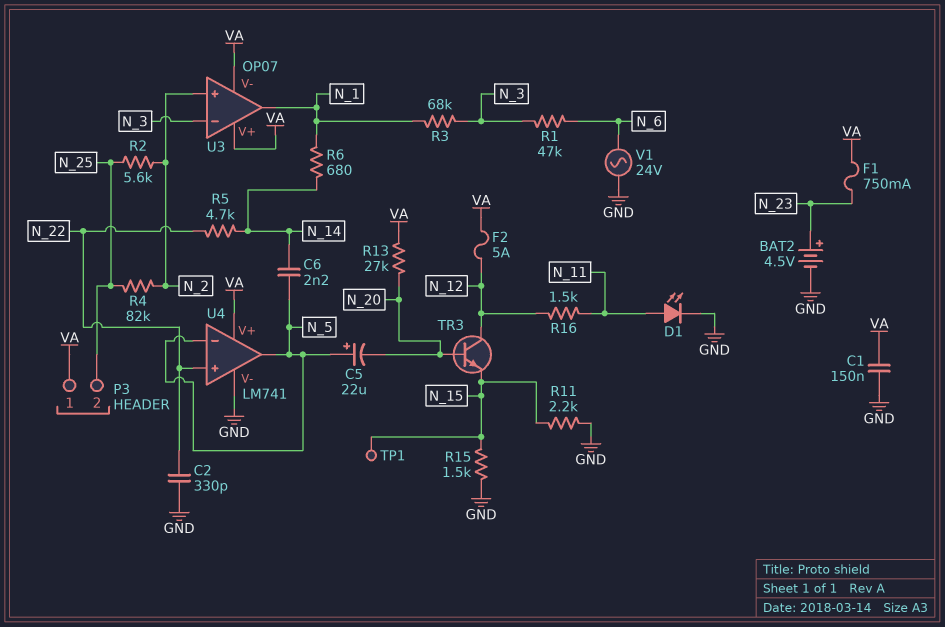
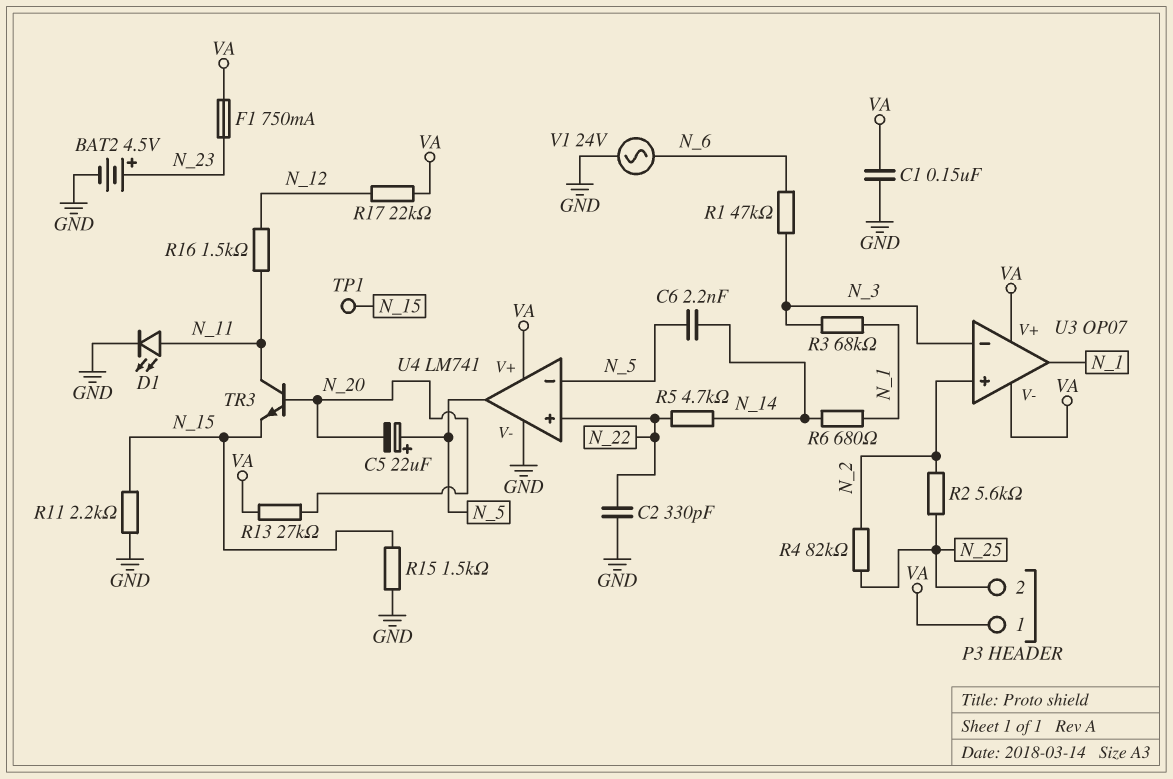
F2: 5A (N_12, VA) -> none
R17: none -> 22k (N_12, VA)
TR3: NPN (B N_20, C N_12, E N_15) -> NPN (B N_20, C N_11, E N_15)

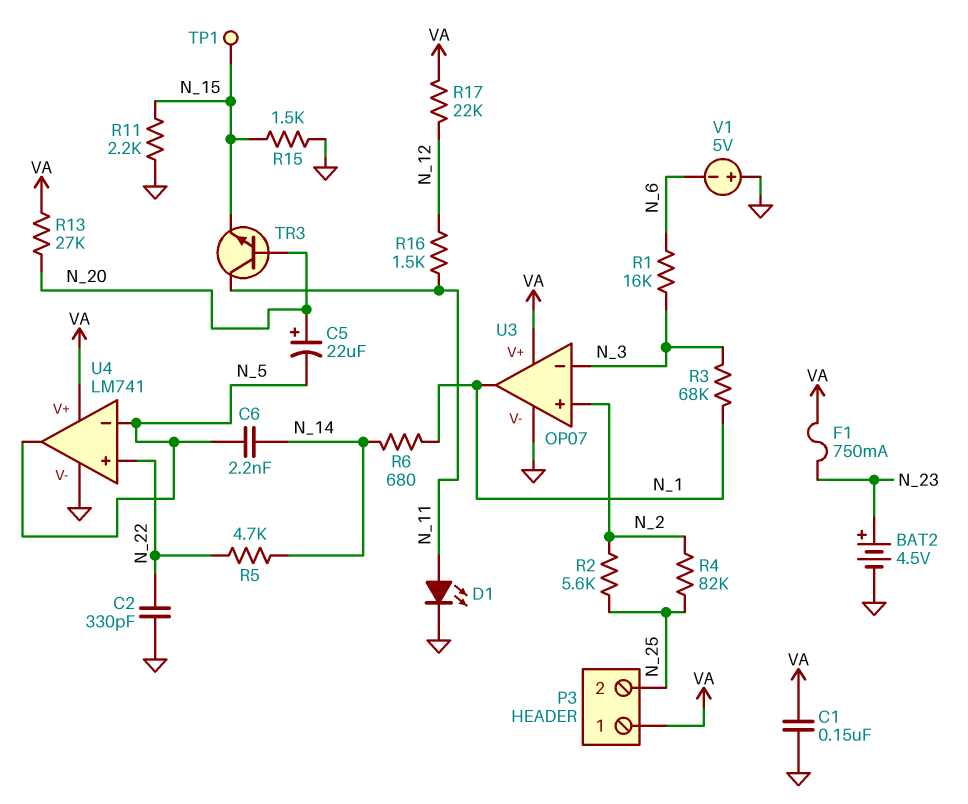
C5: 22uF (plus N_5, minus N_20) -> 22uF (plus N_20, minus N_5)
R1: 47k (N_3, N_6) -> 16k (N_3, N_6)
U3 pin V-: VA -> GND
V1: AC 24V (GND, N_6) -> 5V (plus GND, minus N_6)

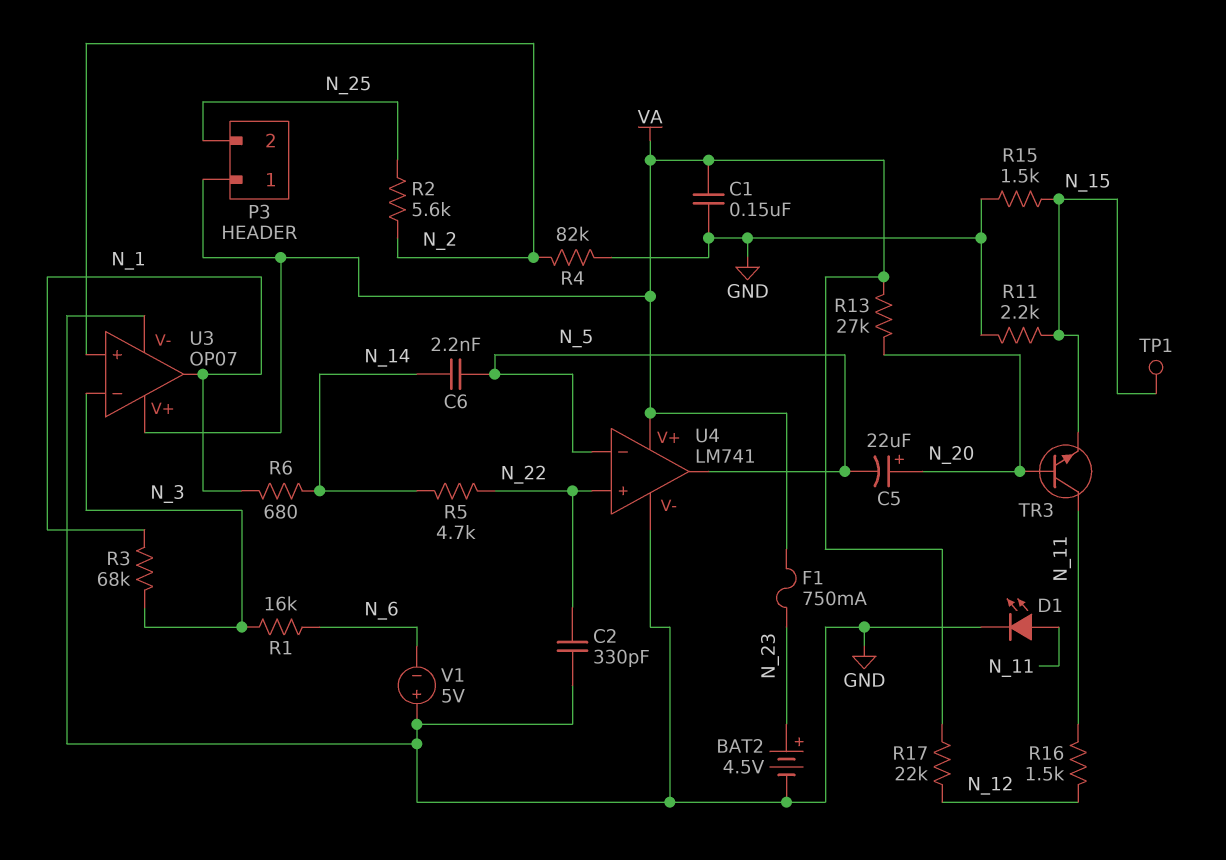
R4: 82k (N_2, N_25) -> 82k (GND, N_2)

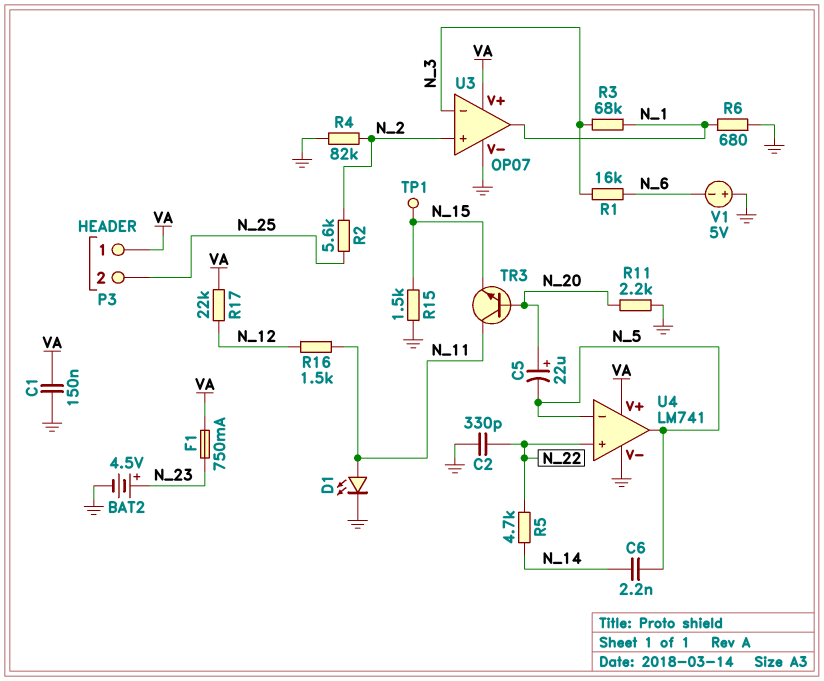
R6: 680 (N_1, N_14) -> 680 (GND, N_1)
R11: 2.2k (GND, N_15) -> 2.2k (GND, N_20)
R13: 27k (N_20, VA) -> none

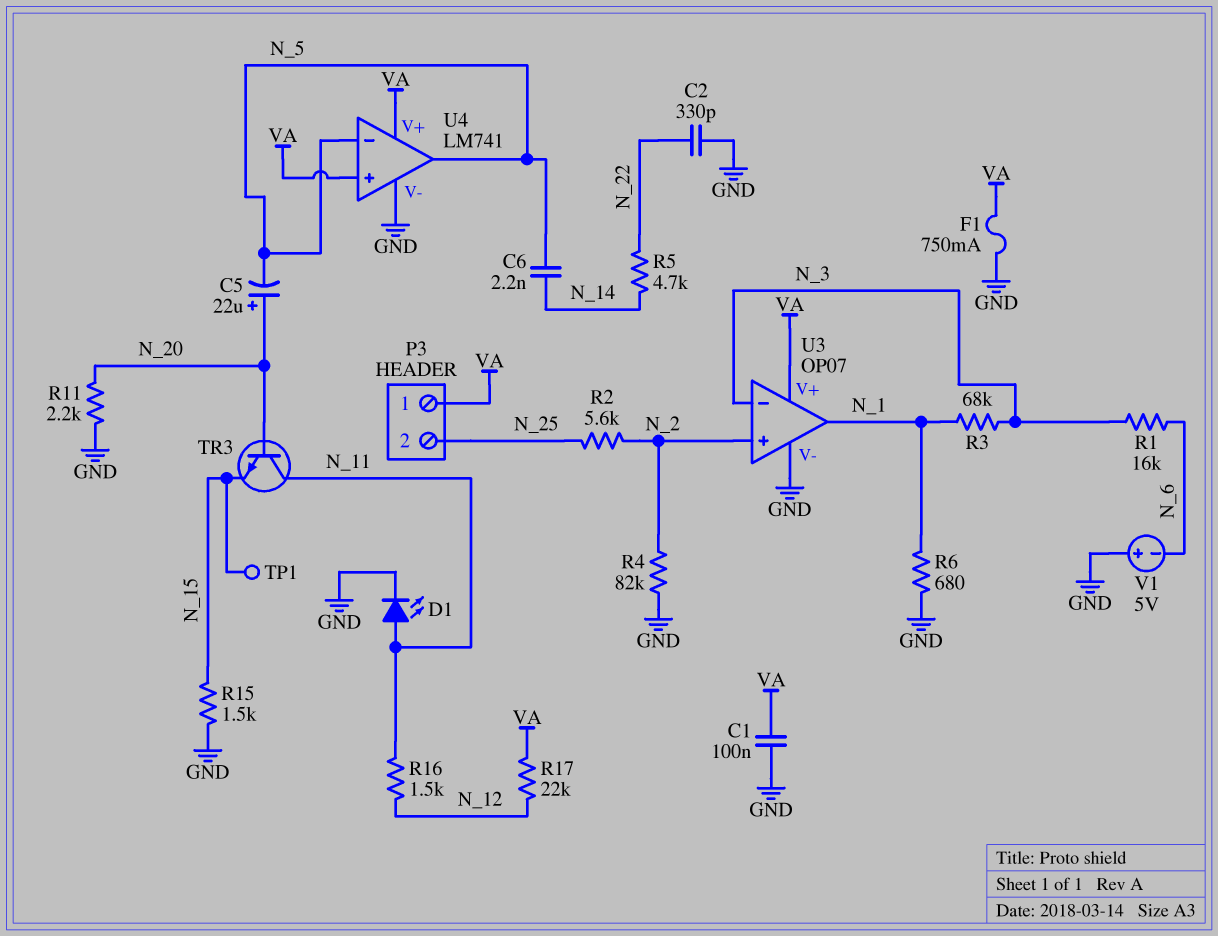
BAT2: 4.5V (plus N_23, minus GND) -> none
C1: 150nF (GND, VA) -> 100nF (GND, VA)
F1: 750mA (N_23, VA) -> 750mA (GND, VA)
U4 pin in+: N_22 -> VA

